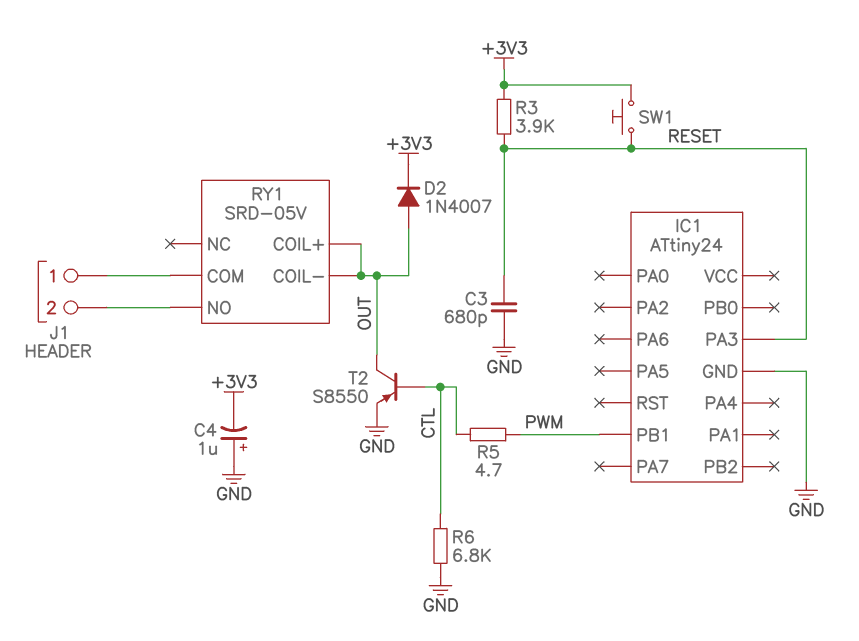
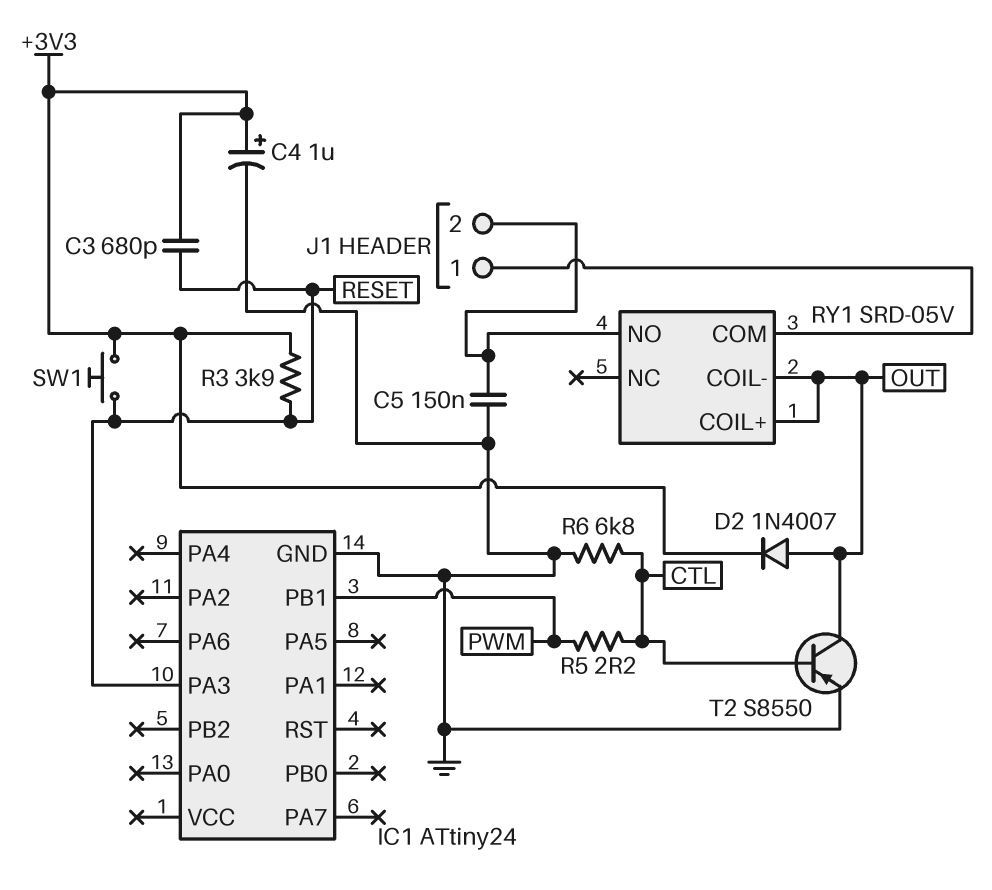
C3: 680pF (GND, RESET) -> 680pF (+3V3, RESET)
C4: 1uF (plus GND, minus +3V3) -> 1uF (plus +3V3, minus GND)
C5: none -> 150nF (GND, J1/2)
R5: 4.7 (CTL, PWM) -> 2.2 (CTL, PWM)

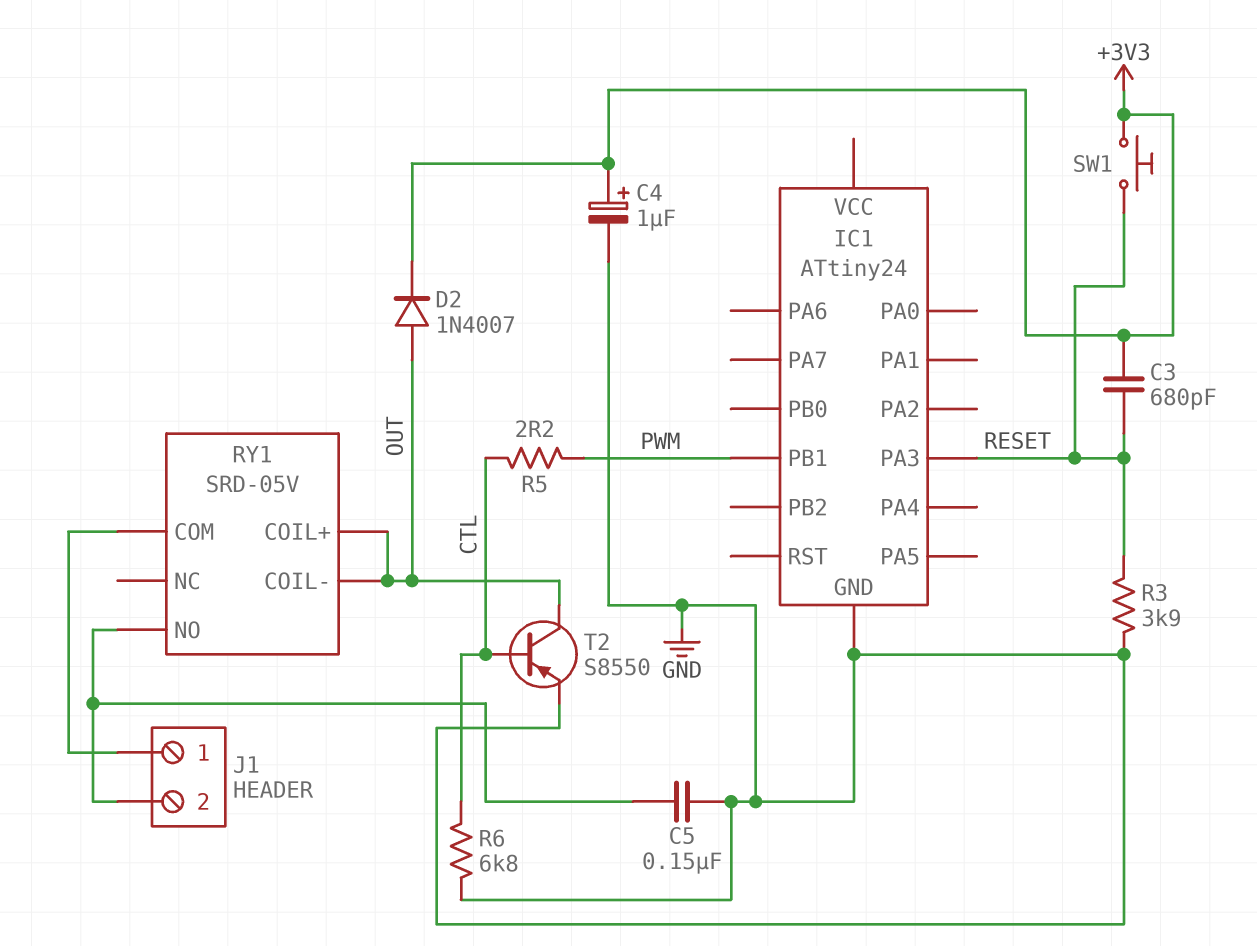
R3: 3.9k (+3V3, RESET) -> 3.9k (GND, RESET)

